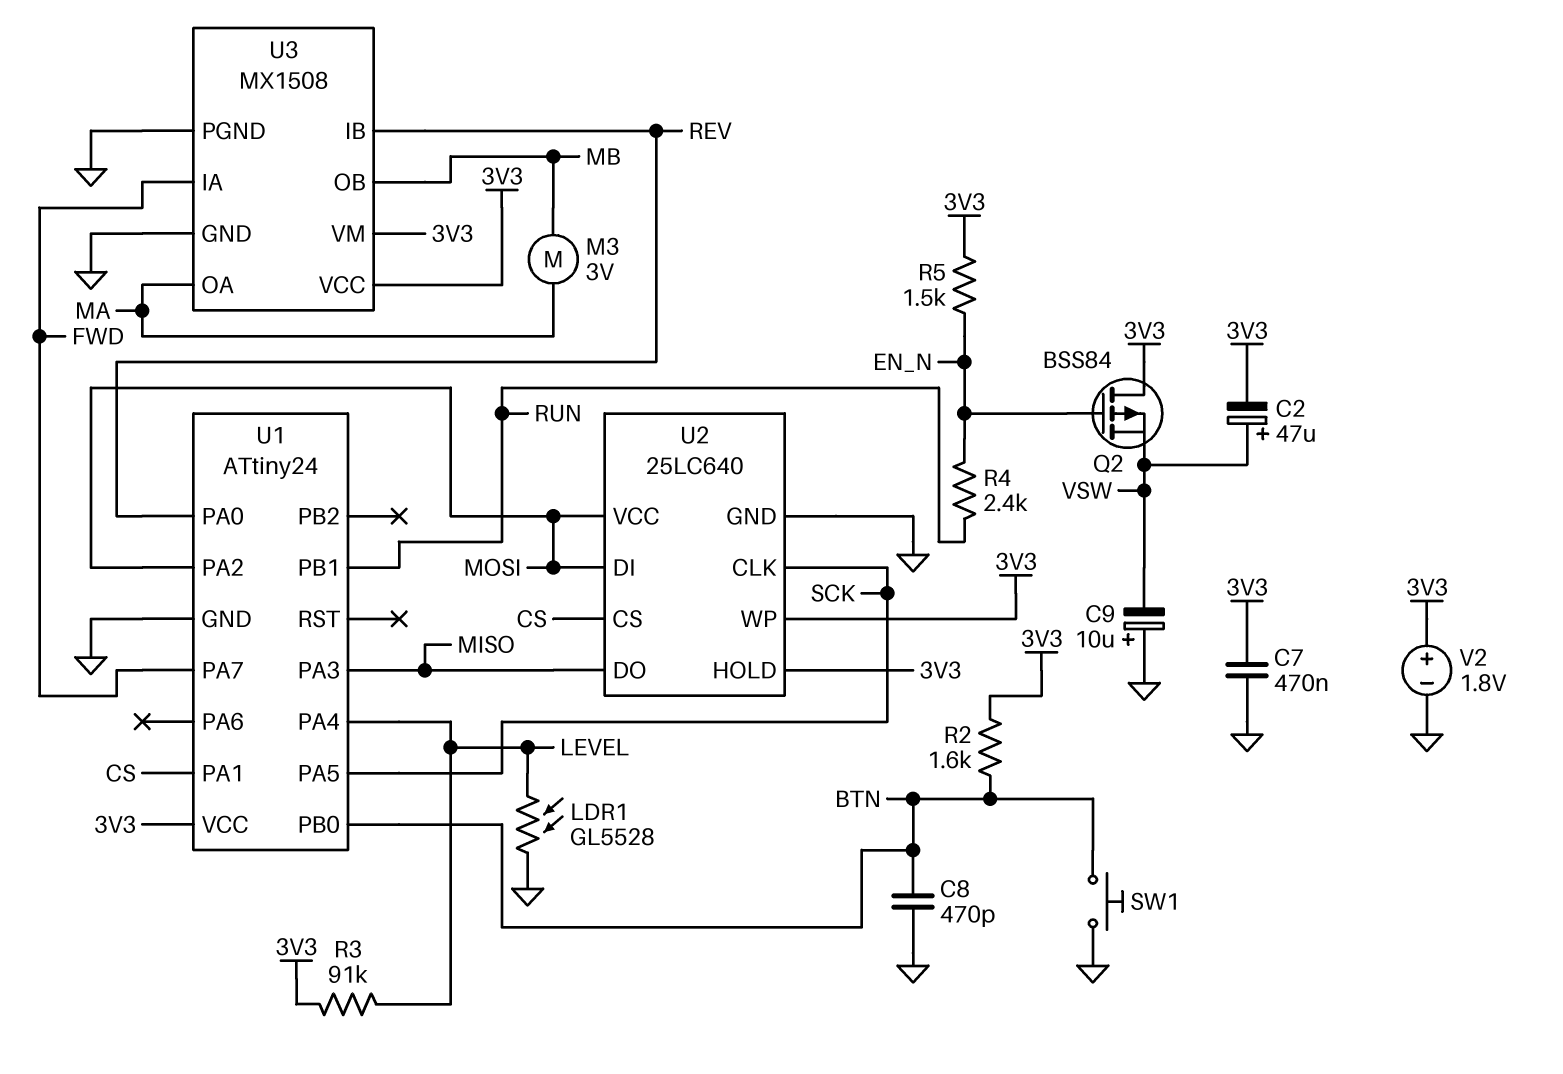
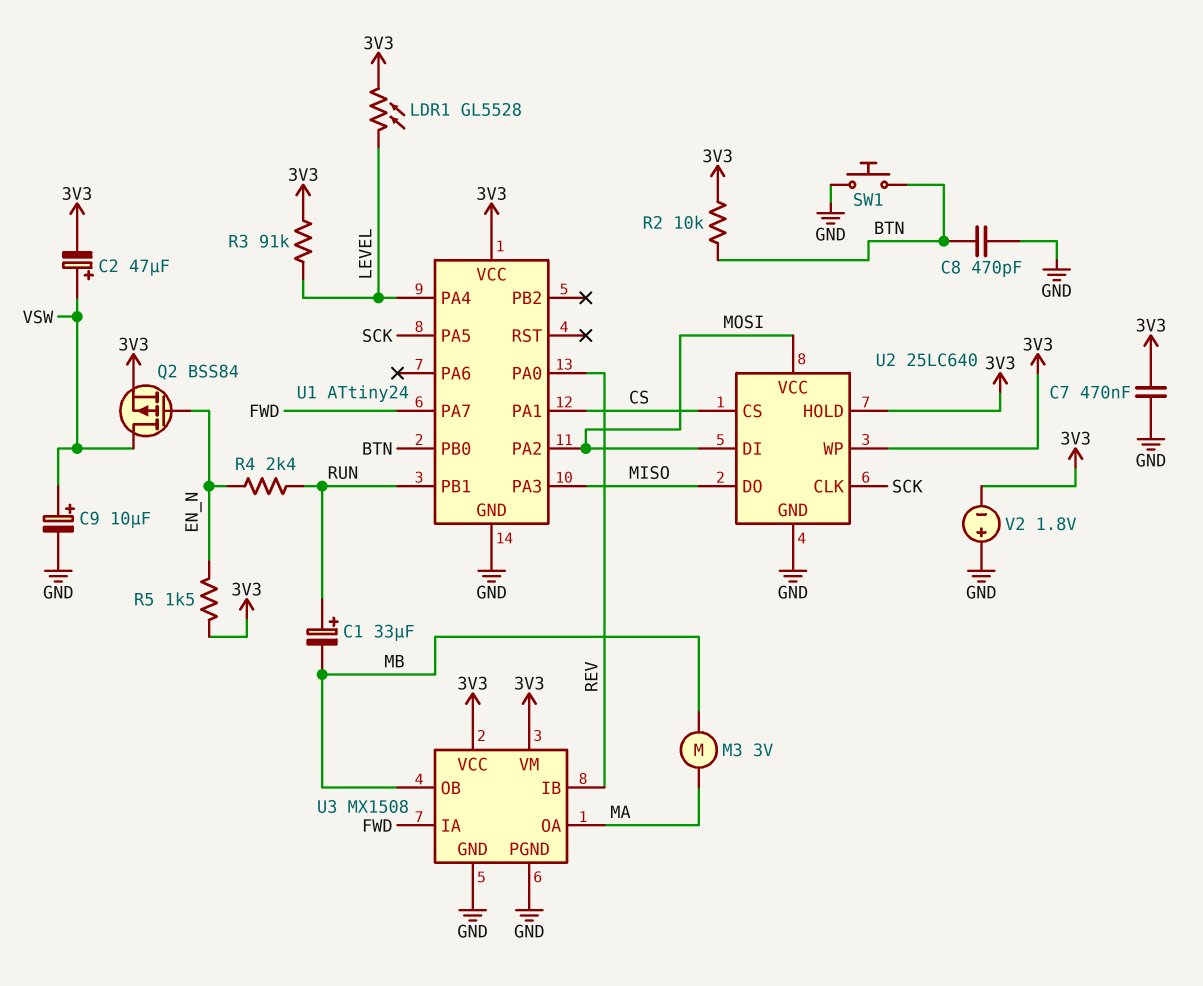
C1: none -> 33uF (plus RUN, minus MB)
C9: 10uF (plus GND, minus VSW) -> 10uF (plus VSW, minus GND)
LDR1: GL5528 (GND, LEVEL) -> GL5528 (3V3, LEVEL)
Q2: PMOS BSS84 (G EN_N, D 3V3, S VSW) -> PMOS BSS84 (G EN_N, D VSW, S 3V3)
R2: 1.6k (3V3, BTN) -> 10k (3V3, BTN)
V2: 1.8V (plus 3V3, minus GND) -> 1.8V (plus GND, minus 3V3)

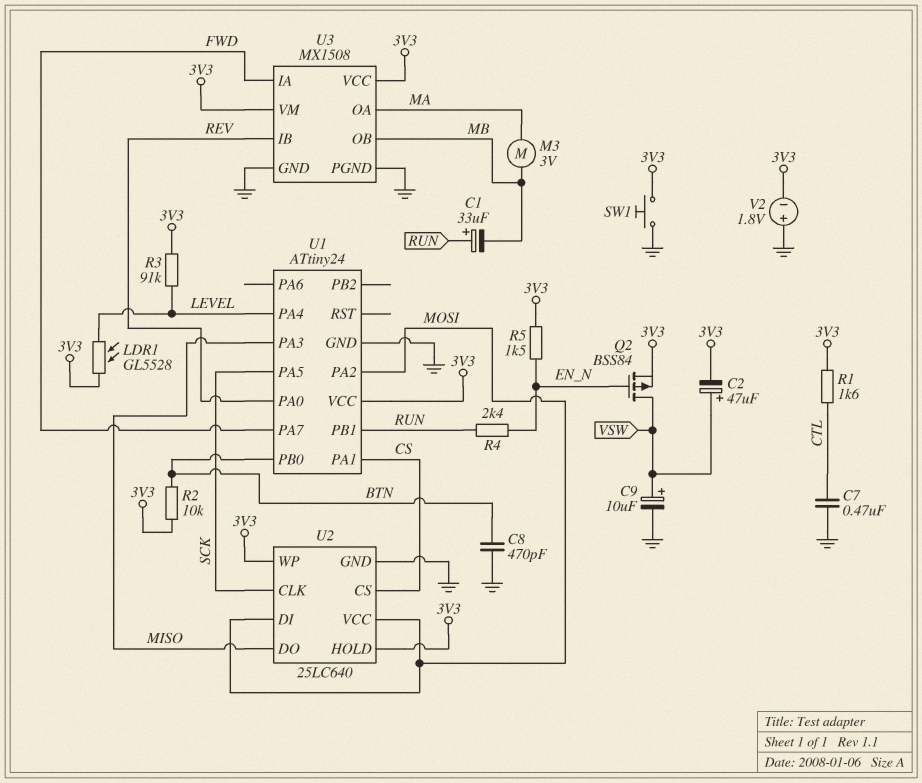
C7: 470nF (3V3, GND) -> 470nF (CTL, GND)
R1: none -> 1.6k (3V3, CTL)
SW1: button (BTN, GND) -> button (3V3, GND)

